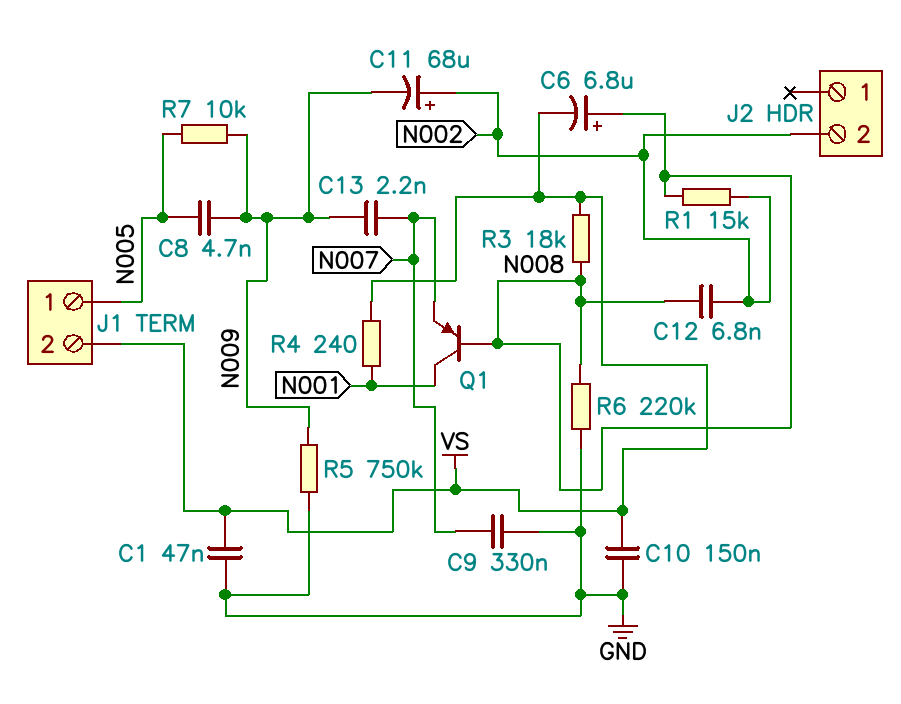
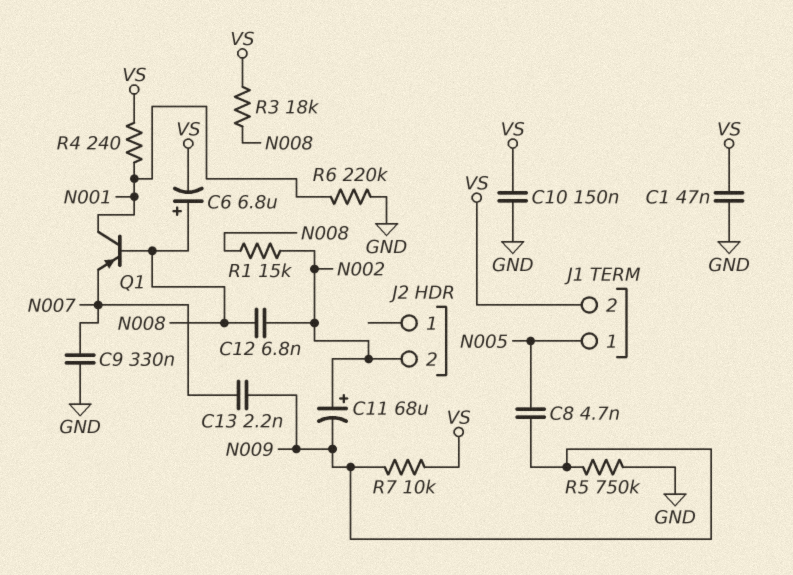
R6: 220k (GND, N008) -> 220k (GND, N001)
R7: 10k (N005, N009) -> 10k (N009, VS)

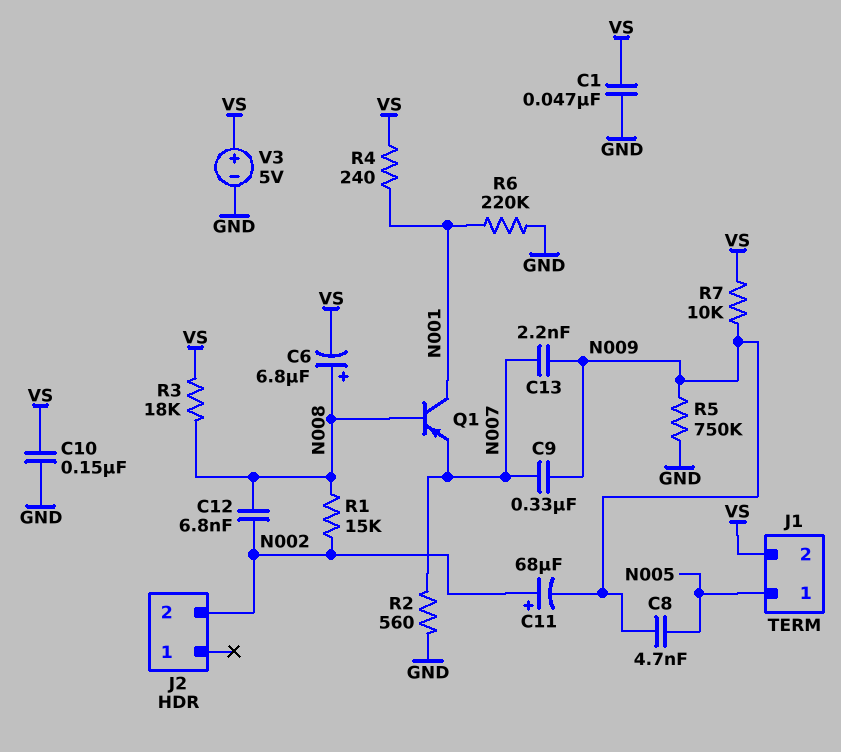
C9: 330nF (GND, N007) -> 330nF (N007, N009)
R2: none -> 560 (GND, N007)
V3: none -> 5V (plus VS, minus GND)

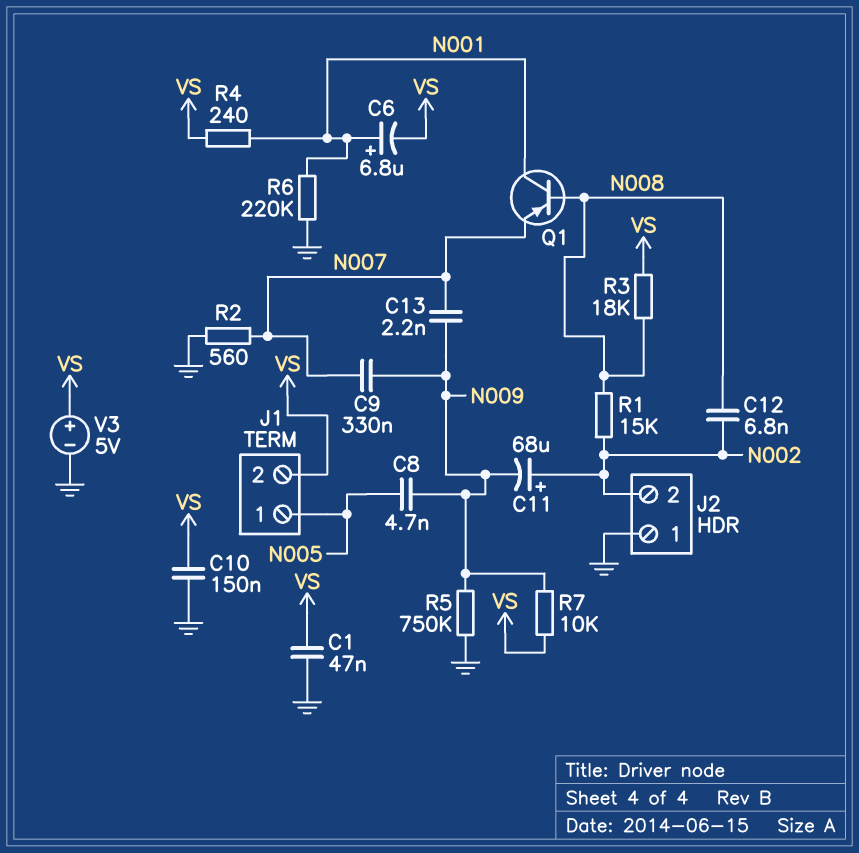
C6: 6.8uF (plus N008, minus VS) -> 6.8uF (plus N001, minus VS)
J2 pin 1: none -> GND

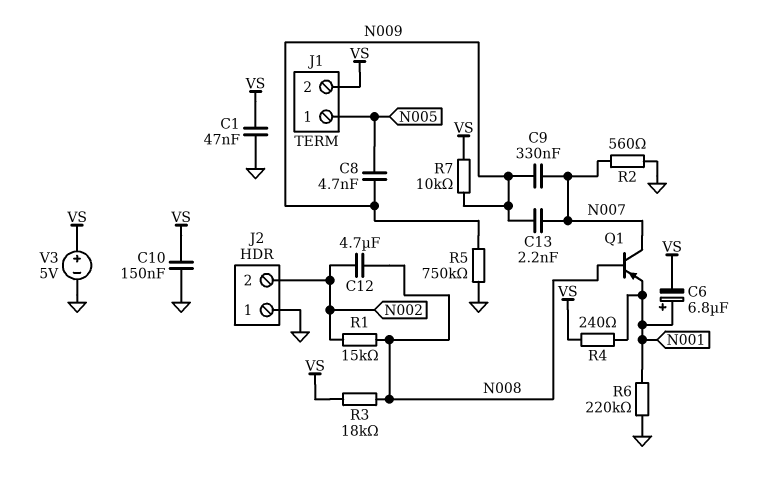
C11: 68uF (plus N002, minus N009) -> none
C12: 6.8nF (N002, N008) -> 4.7uF (N002, N008)
Q1: PNP (B N008, C N001, E N007) -> PNP (B N008, C N007, E N001)

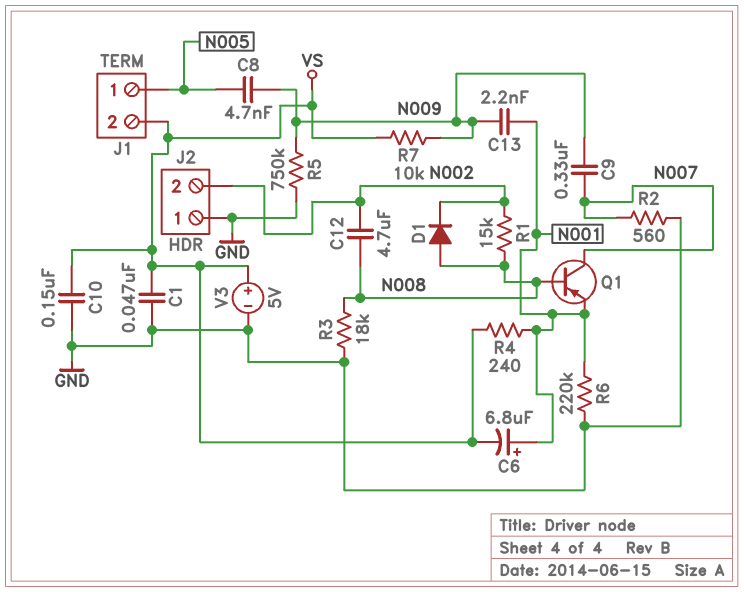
C13: 2.2nF (N007, N009) -> 2.2nF (N001, N009)
D1: none -> diode (A N008, K N002)
R3: 18k (N008, VS) -> 18k (GND, N008)

